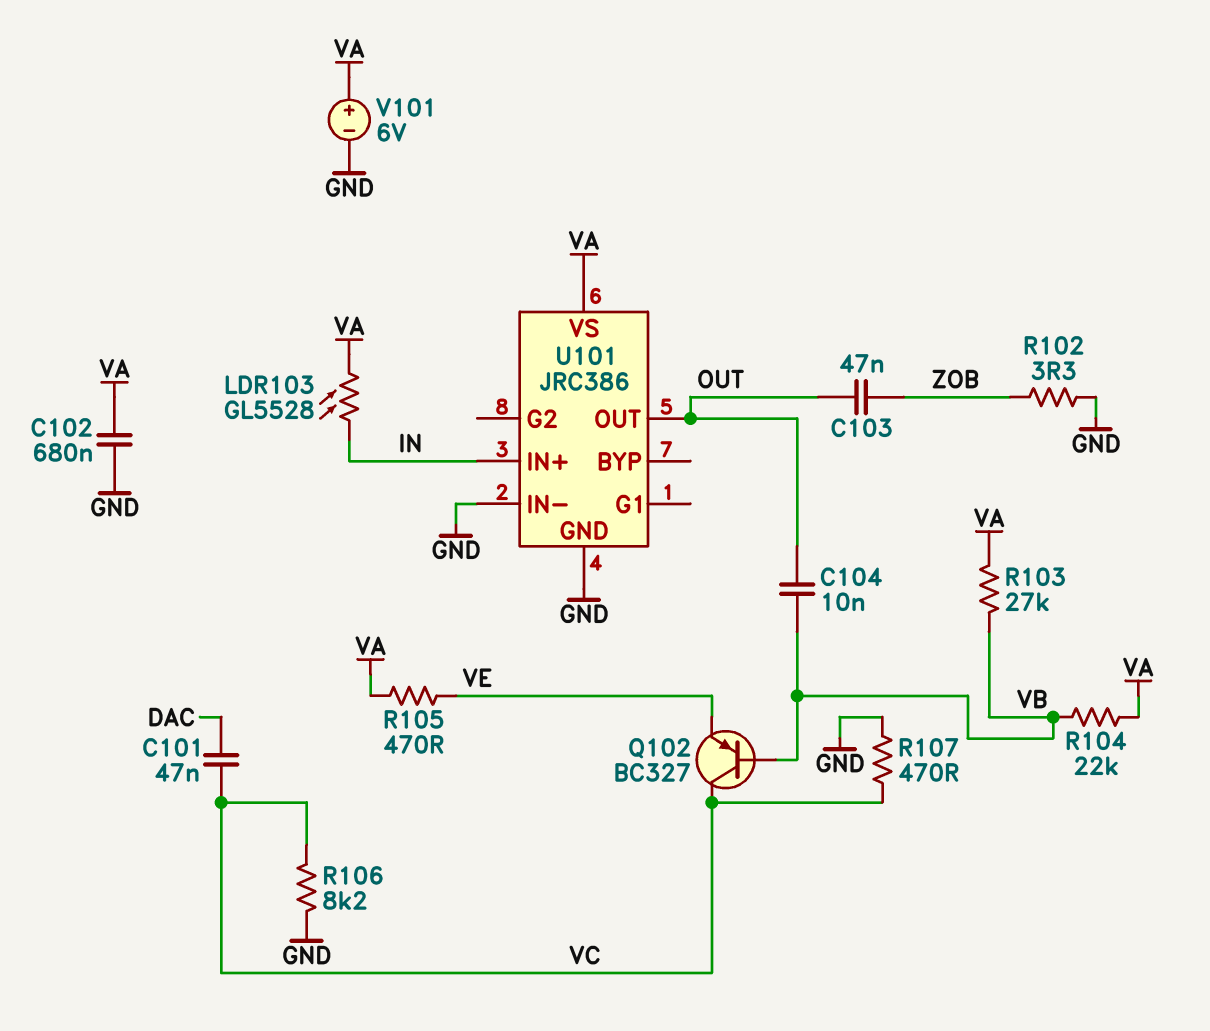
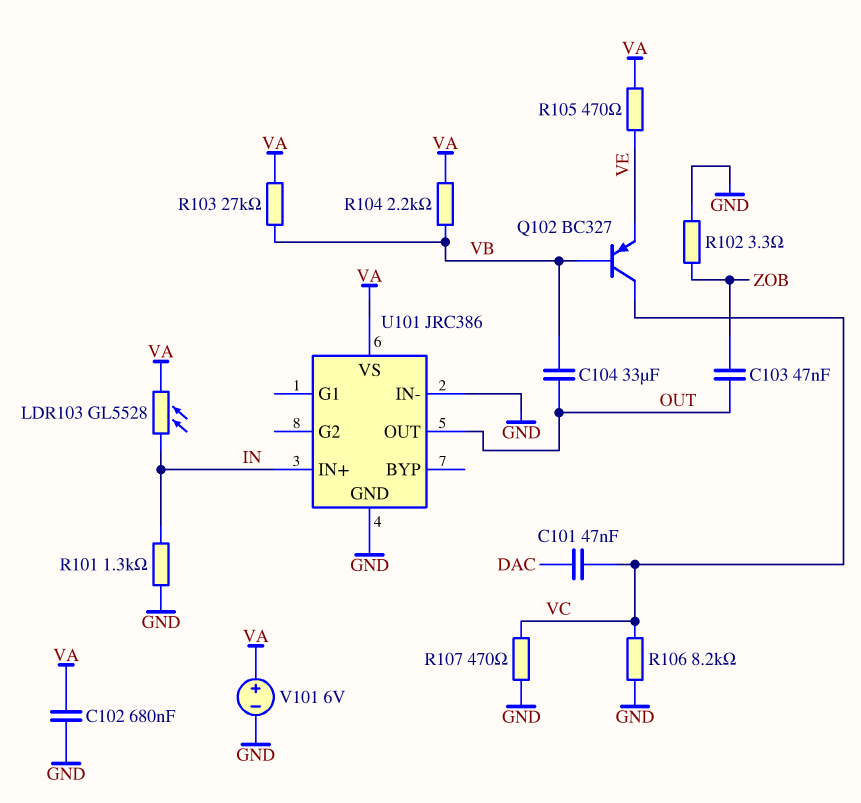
C104: 10nF (OUT, VB) -> 33uF (OUT, VB)
R101: none -> 1.3k (GND, IN)
R104: 22k (VA, VB) -> 2.2k (VA, VB)

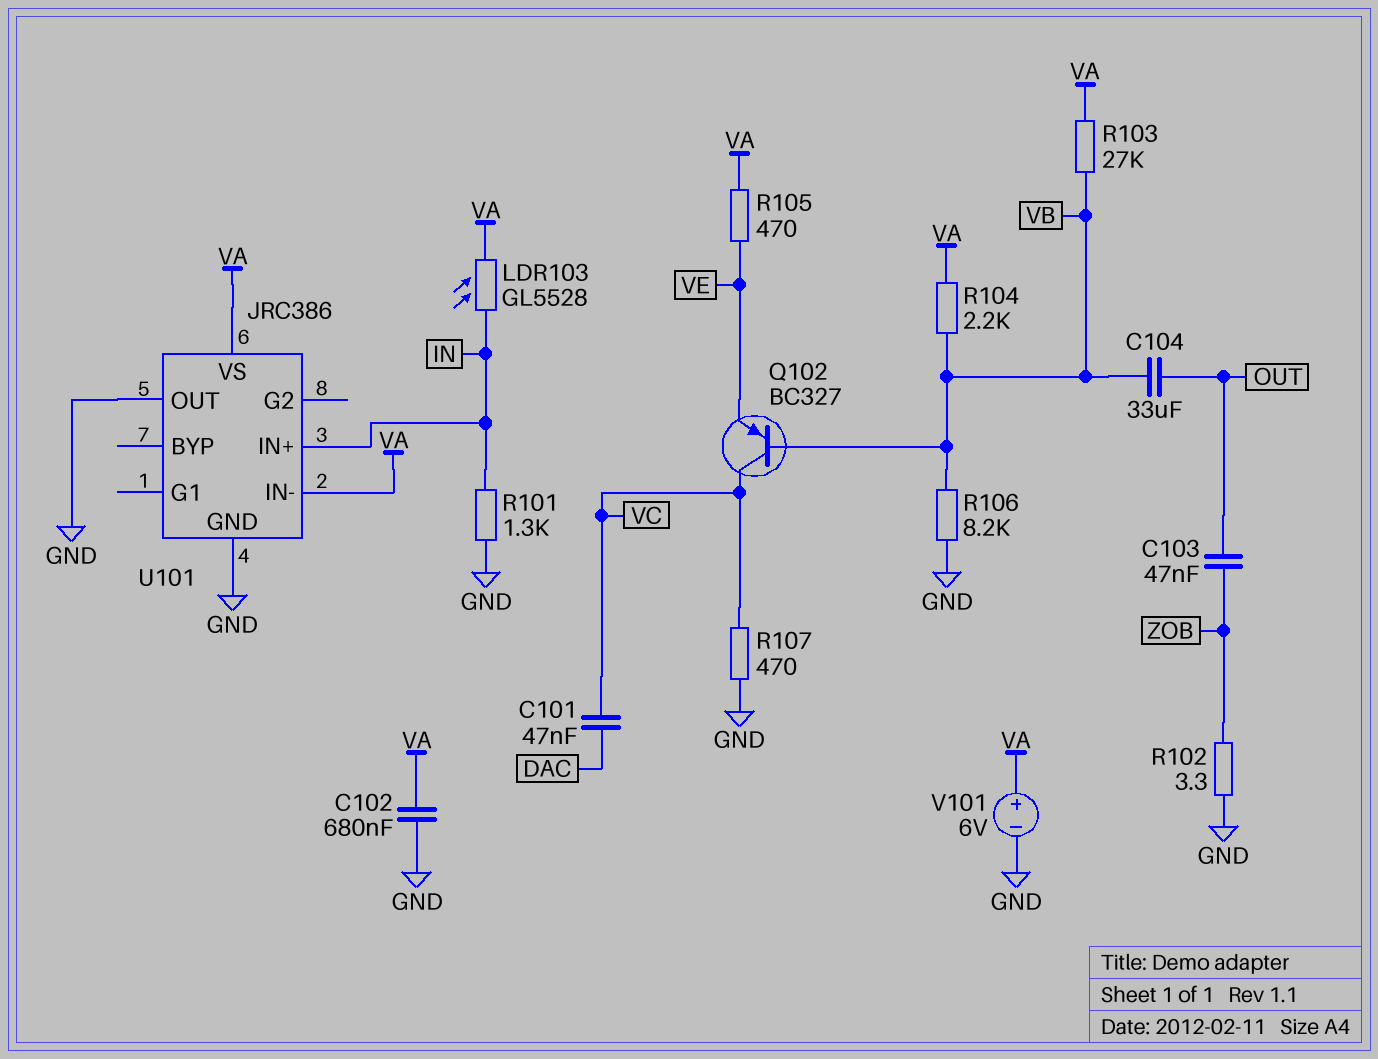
R106: 8.2k (GND, VC) -> 8.2k (GND, VB)
U101 pin IN-: GND -> VA
U101 pin OUT: OUT -> GND

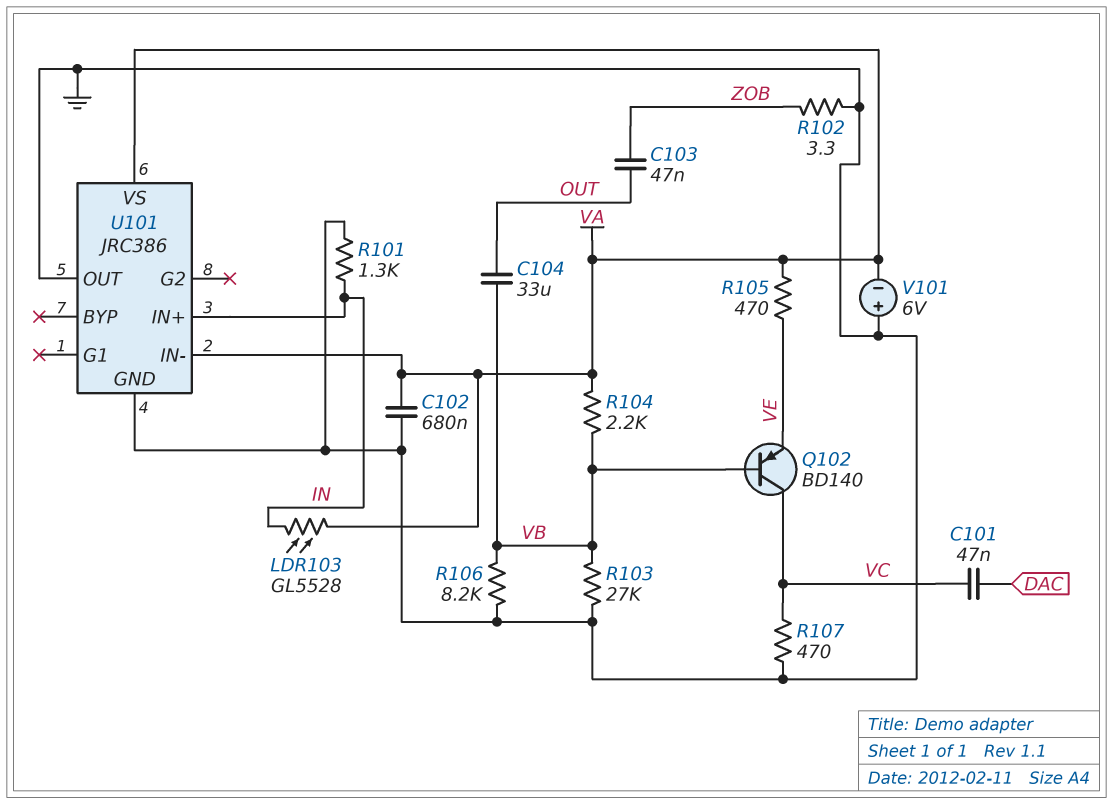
Q102: PNP BC327 (B VB, C VC, E VE) -> PNP BD140 (B VB, C VC, E VE)
R103: 27k (VA, VB) -> 27k (GND, VB)
V101: 6V (plus VA, minus GND) -> 6V (plus GND, minus VA)

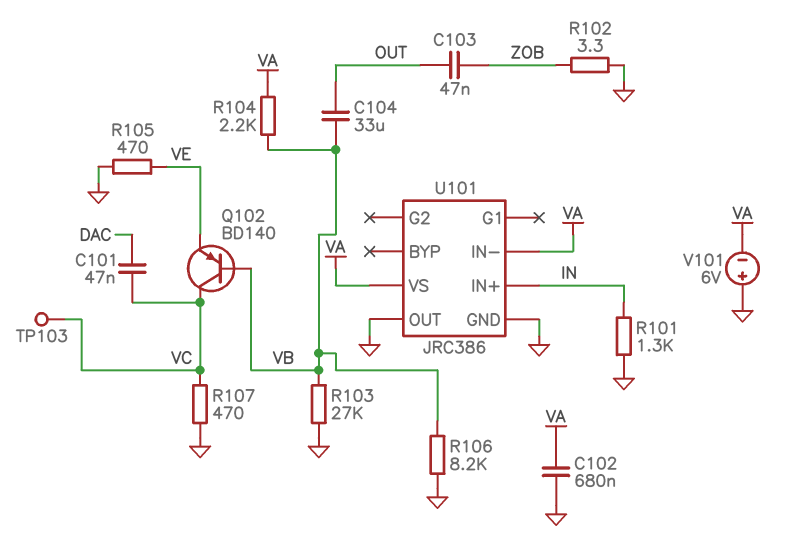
LDR103: GL5528 (IN, VA) -> none
R105: 470 (VA, VE) -> 470 (GND, VE)
TP103: none -> test point (VC)

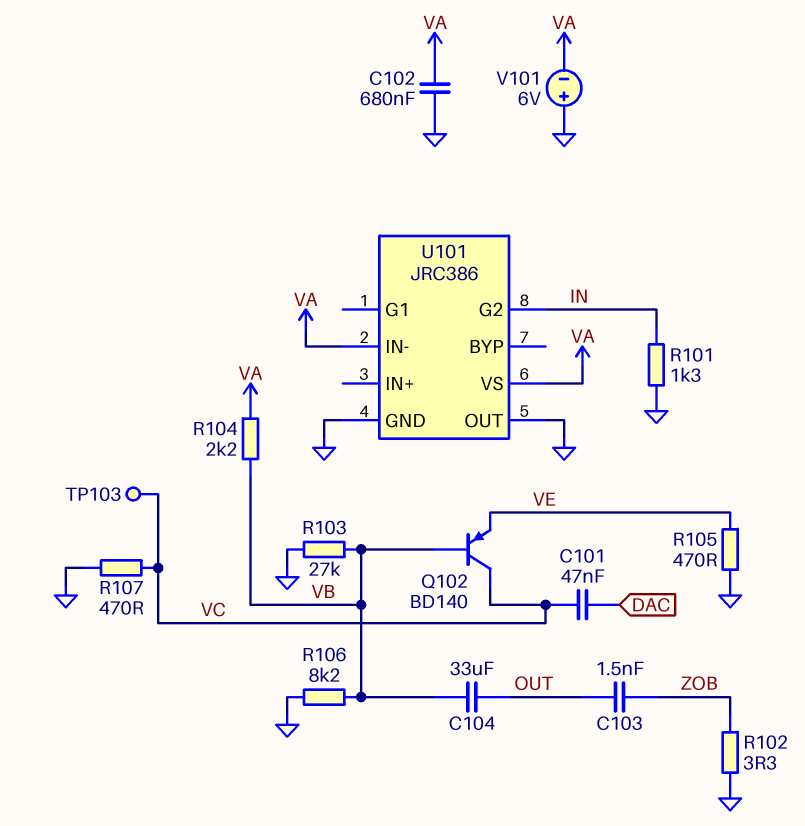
C103: 47nF (OUT, ZOB) -> 1.5nF (OUT, ZOB)
U101 pin G2: none -> IN
U101 pin IN+: IN -> none

